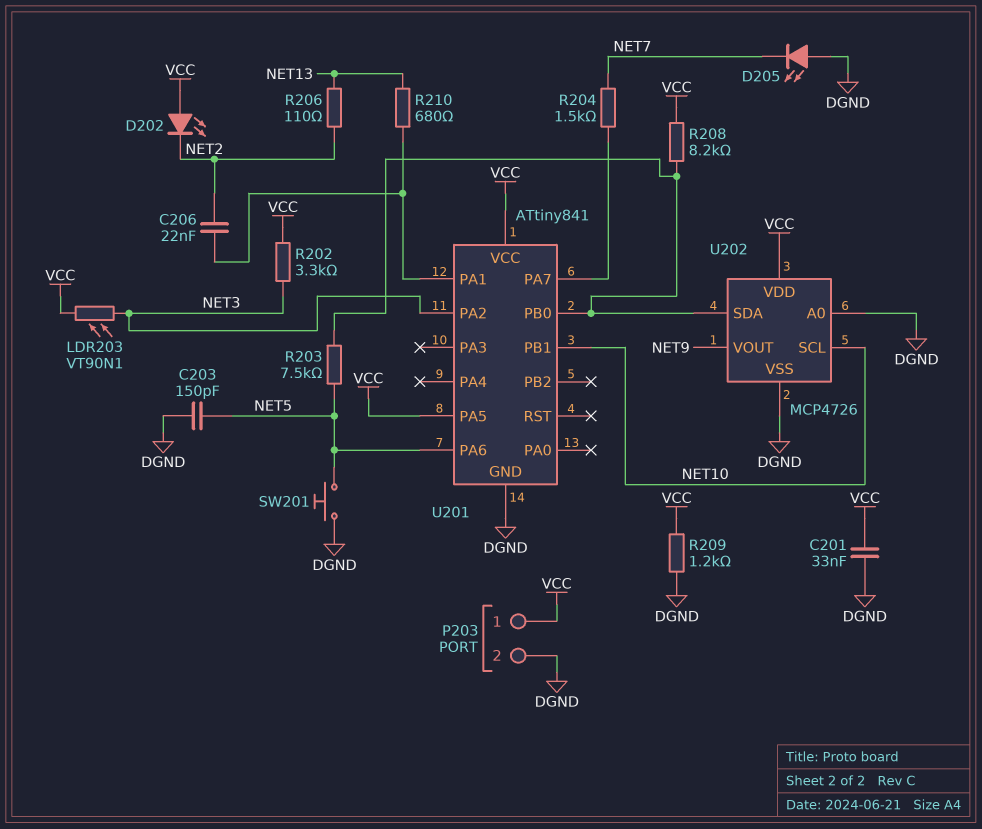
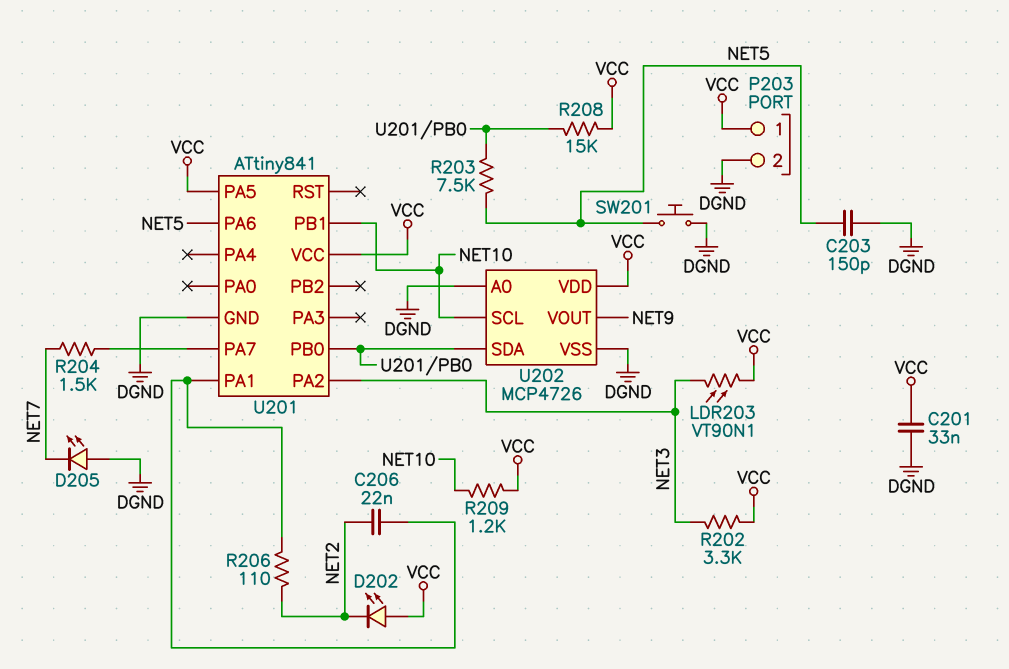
R206: 110 (NET2, NET13) -> 110 (NET2, U201/PA1)
R208: 8.2k (U201/PB0, VCC) -> 15k (U201/PB0, VCC)
R209: 1.2k (DGND, VCC) -> 1.2k (NET10, VCC)
R210: 680 (NET13, U201/PA1) -> none

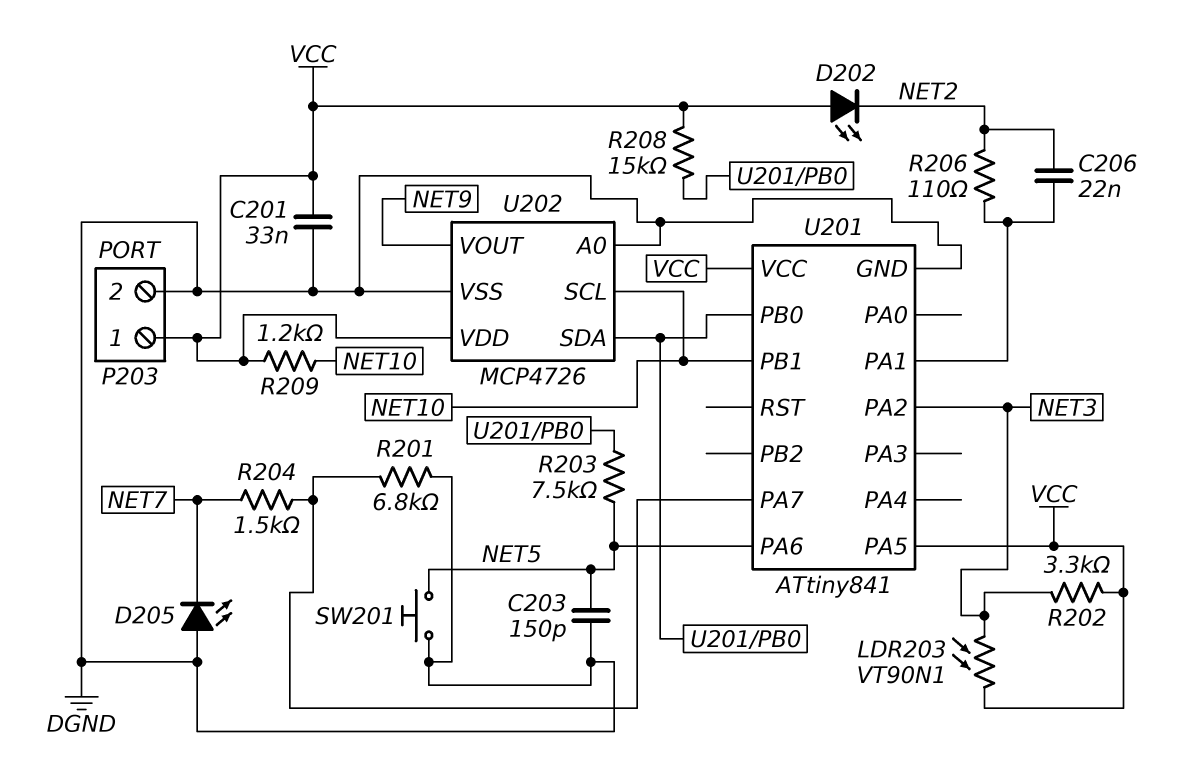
R201: none -> 6.8k (DGND, U201/PA7)

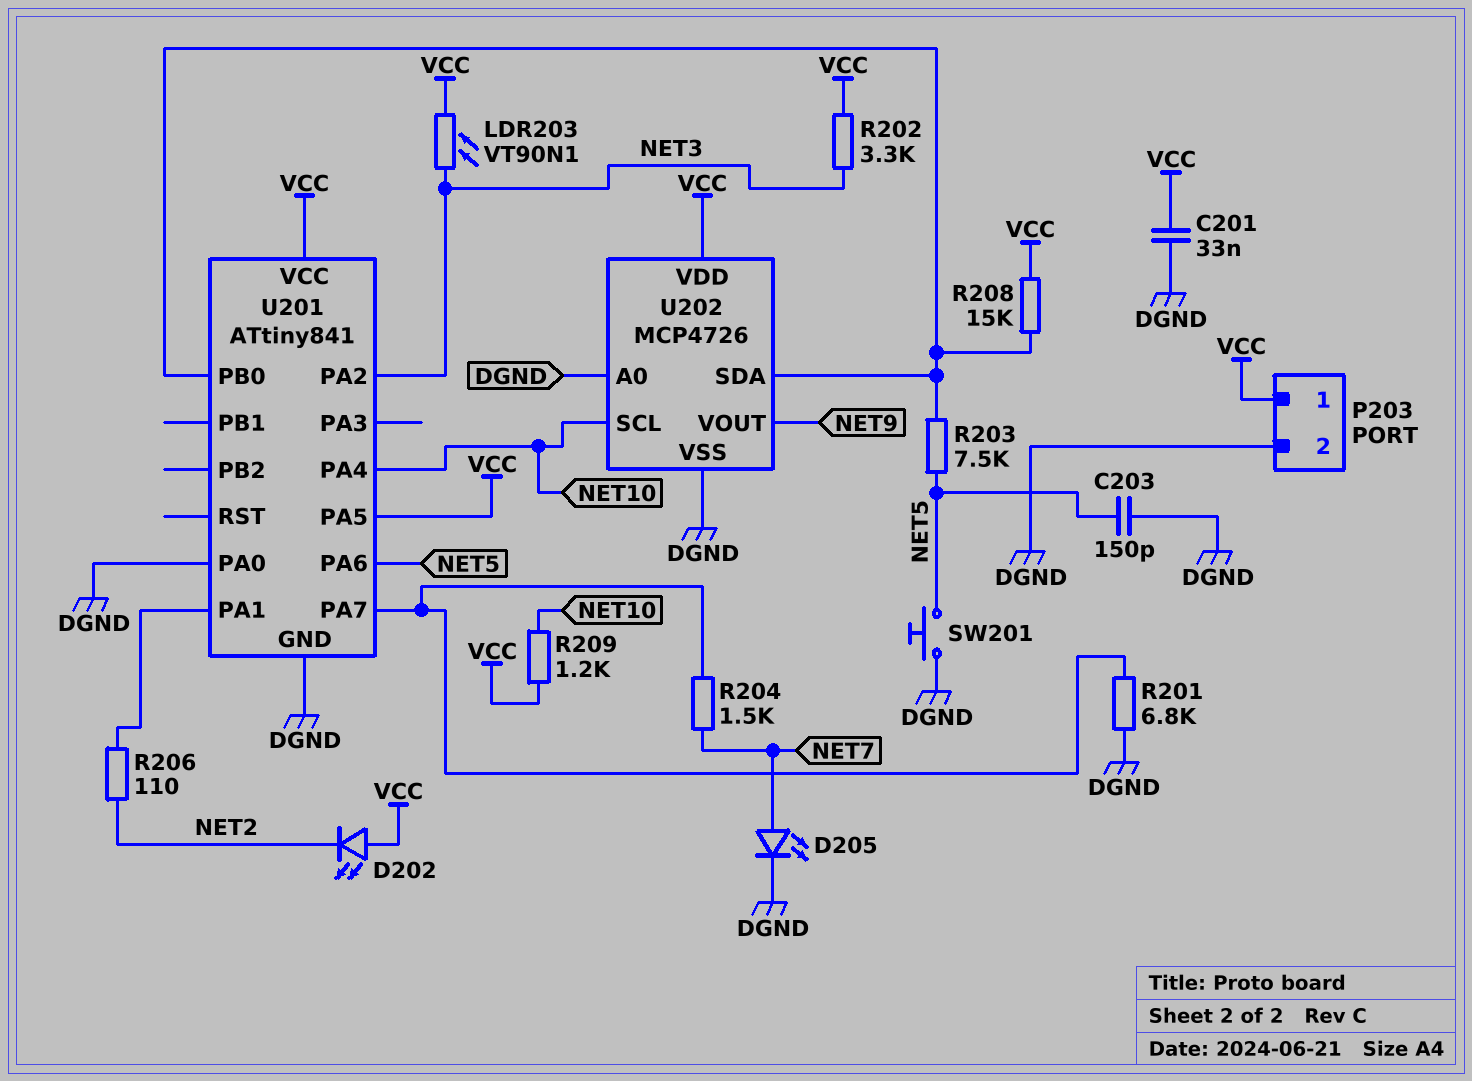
C206: 22nF (NET2, U201/PA1) -> none
D205: LED (A DGND, K NET7) -> LED (A NET7, K DGND)
U201 pin PA0: none -> DGND
U201 pin PA4: none -> NET10
U201 pin PB1: NET10 -> none

